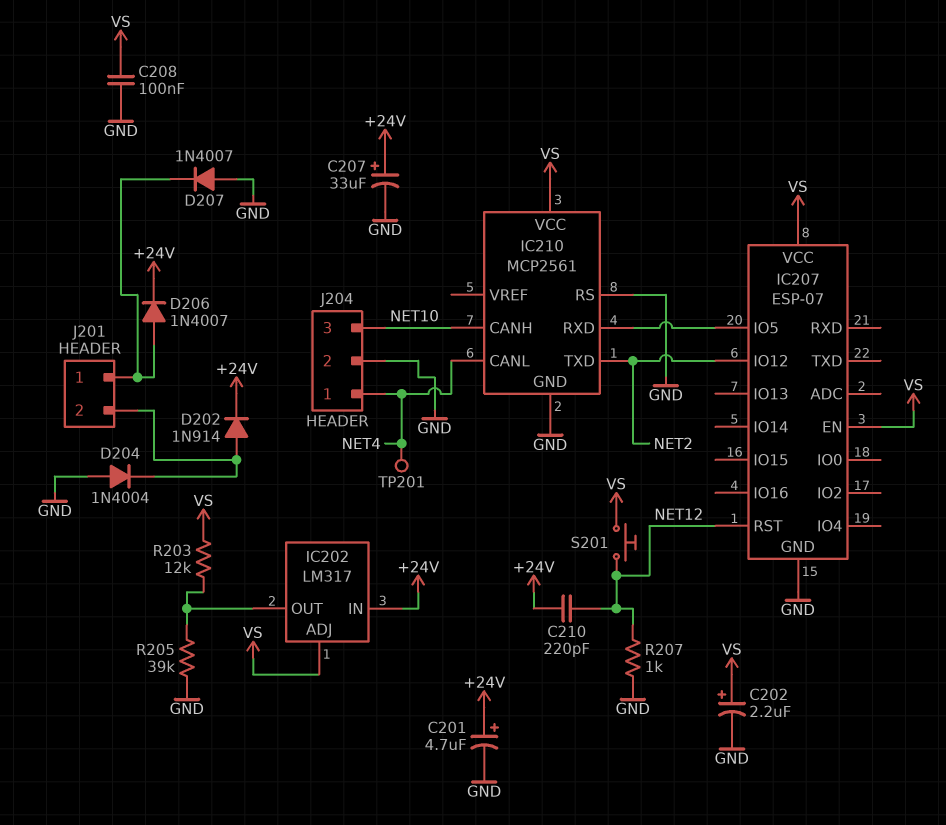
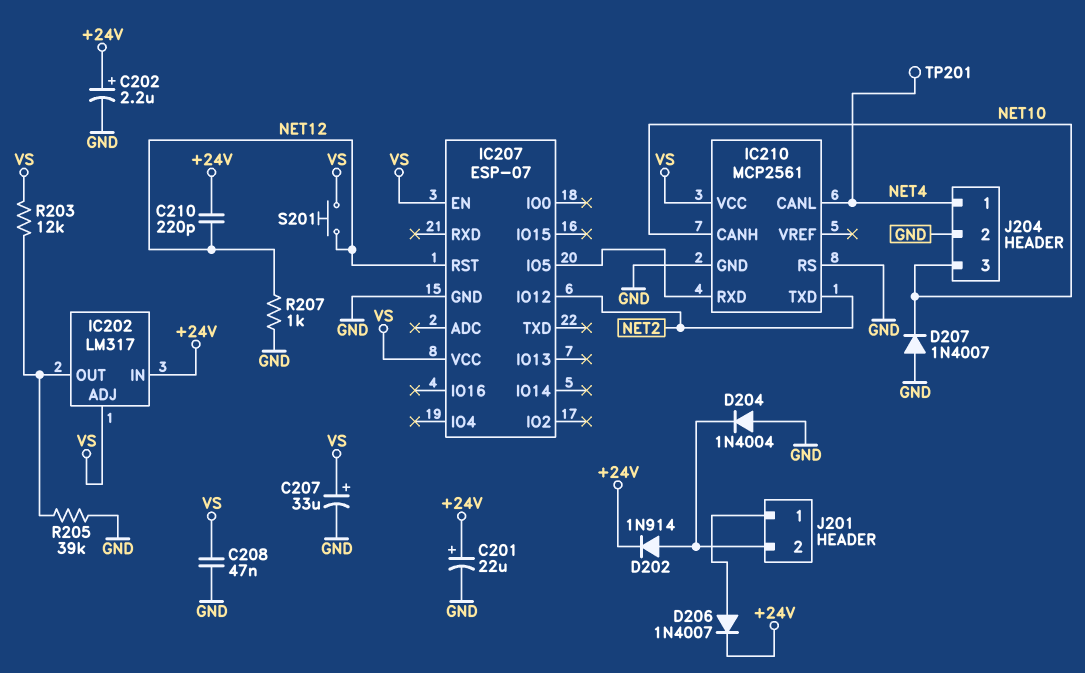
C201: 4.7uF (plus +24V, minus GND) -> 22uF (plus +24V, minus GND)
C202: 2.2uF (plus VS, minus GND) -> 2.2uF (plus +24V, minus GND)
C207: 33uF (plus +24V, minus GND) -> 33uF (plus VS, minus GND)
C208: 100nF (GND, VS) -> 47nF (GND, VS)
D207: diode 1N4007 (A GND, K J201/1) -> diode 1N4007 (A GND, K NET10)

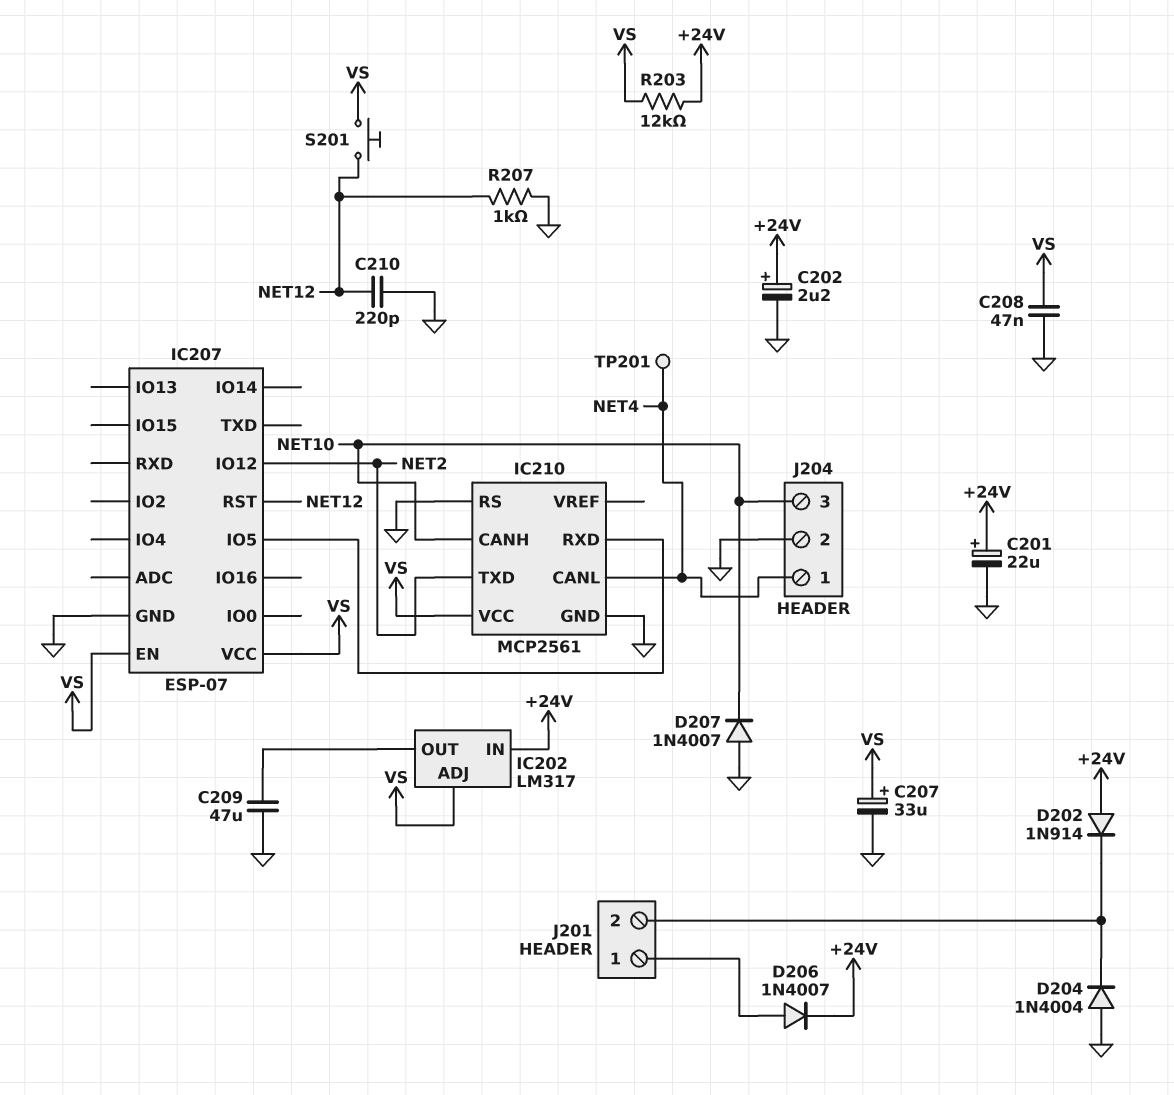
C209: none -> 47uF (GND, IC202/OUT)
C210: 220pF (+24V, NET12) -> 220pF (GND, NET12)
D202: diode 1N914 (A J201/2, K +24V) -> diode 1N914 (A +24V, K J201/2)
R203: 12k (IC202/OUT, VS) -> 12k (+24V, VS)
R205: 39k (GND, IC202/OUT) -> none

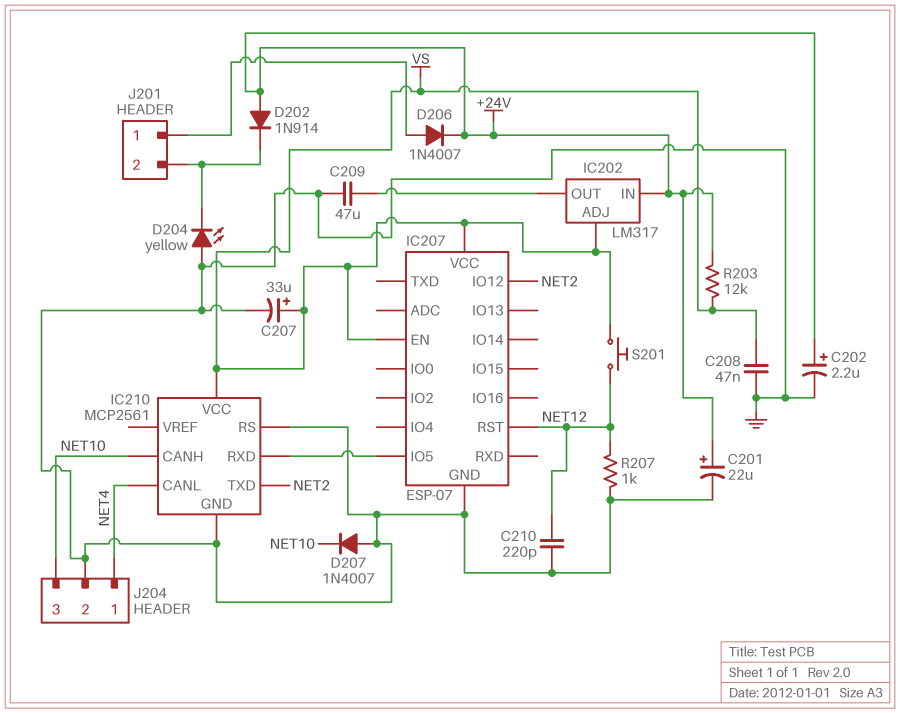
D204: diode 1N4004 (A GND, K J201/2) -> LED yellow (A GND, K J201/2)
TP201: test point (NET4) -> none

